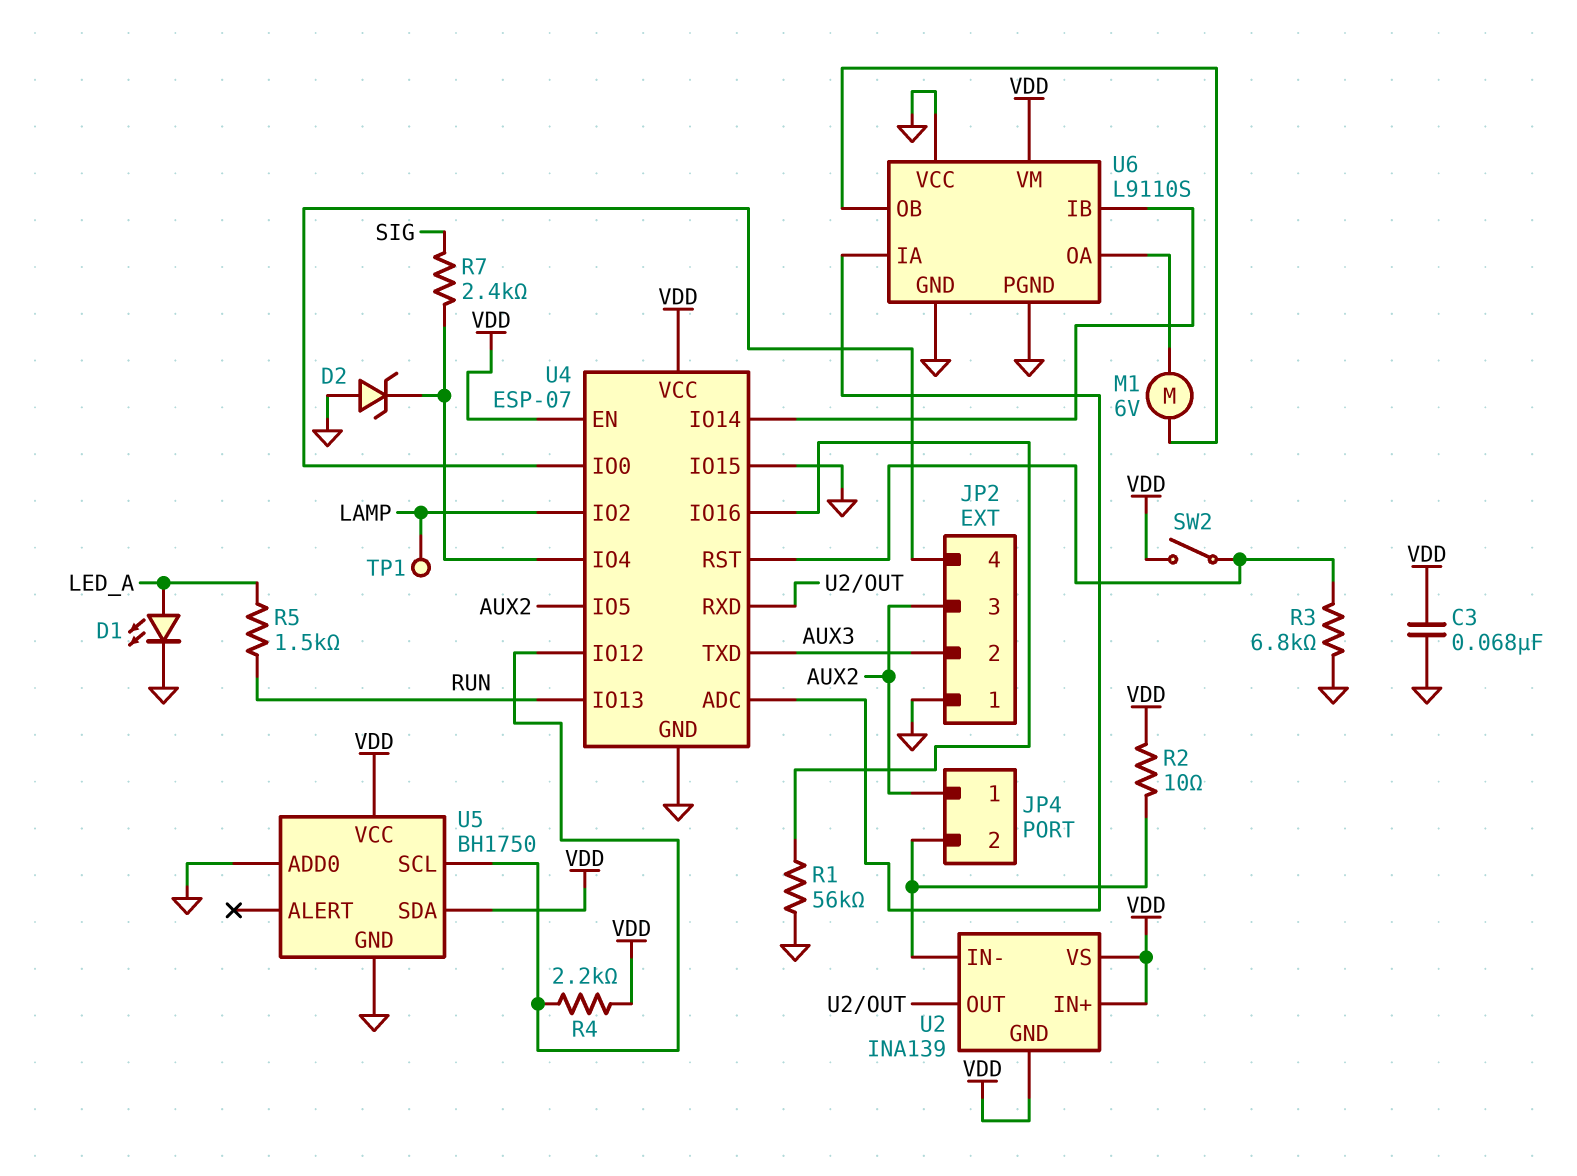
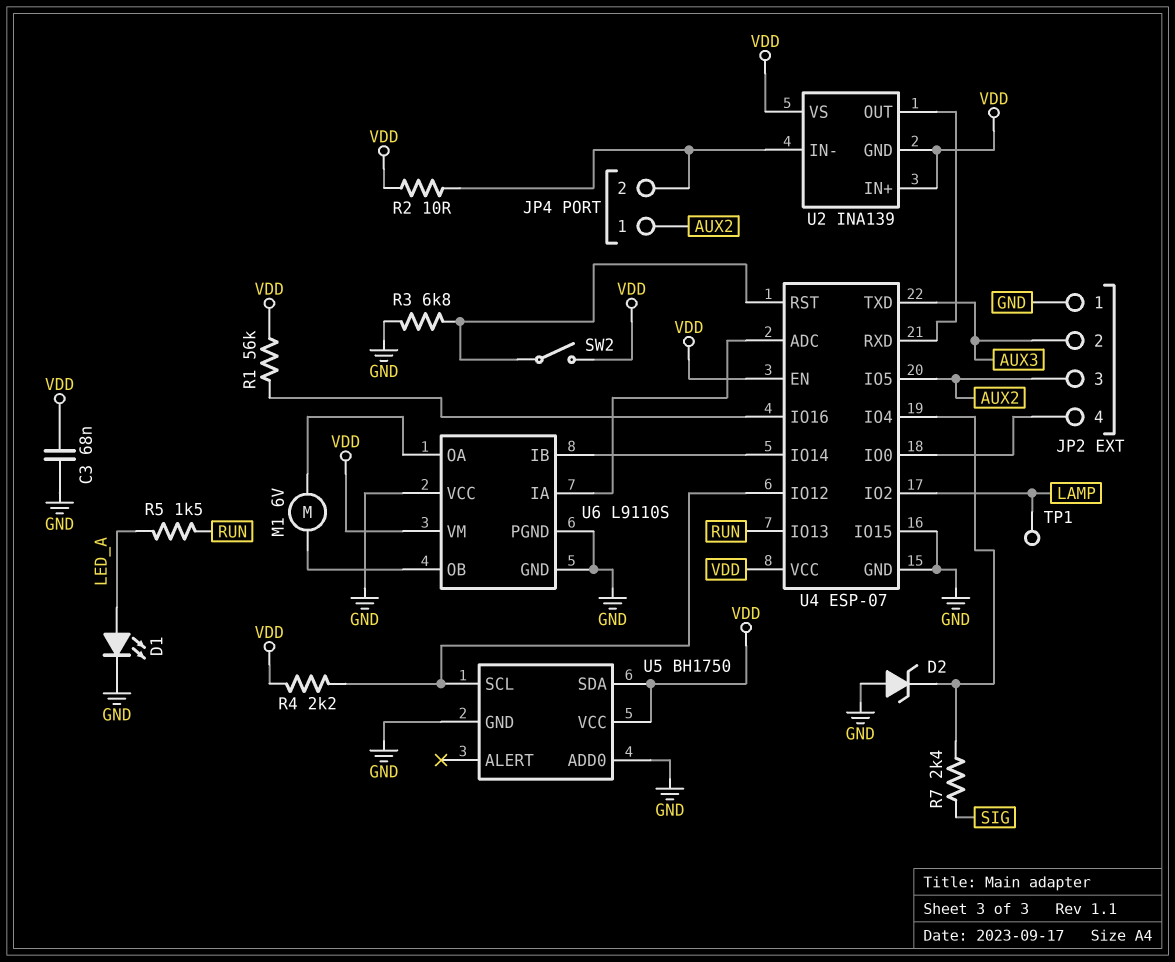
R1: 56k (GND, U4/IO16) -> 56k (U4/IO16, VDD)

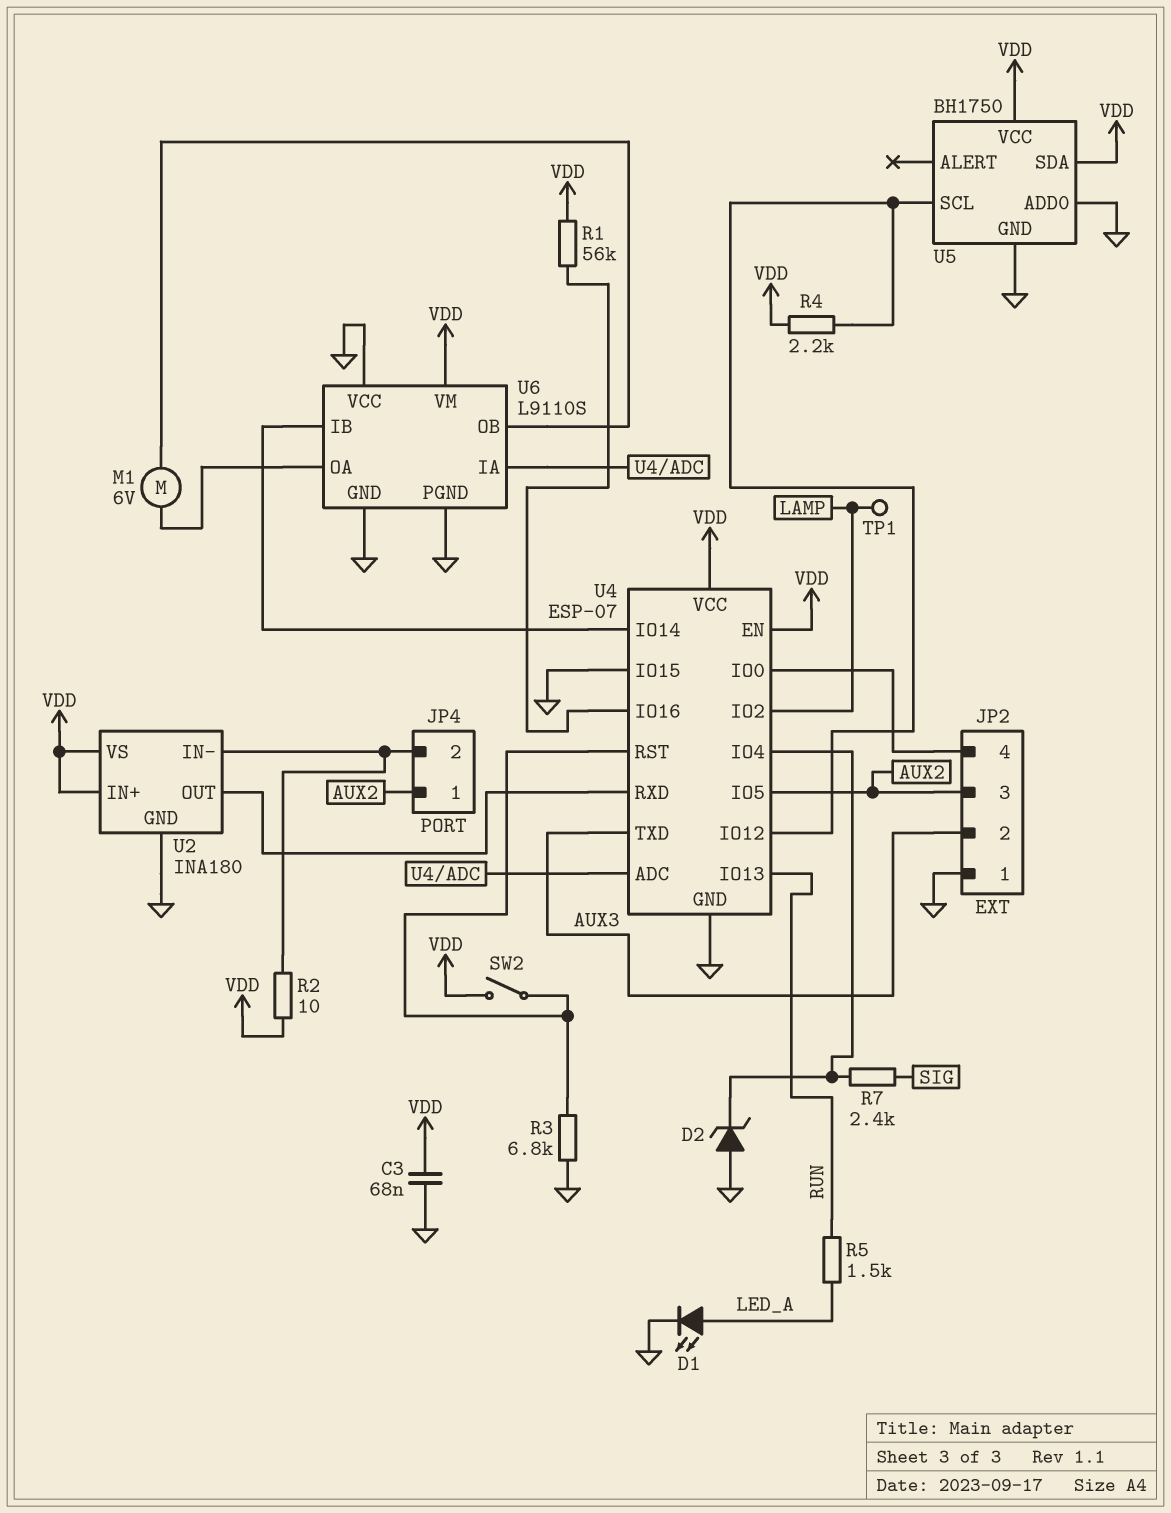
U2: INA139 -> INA180
U2 pin GND: VDD -> GND

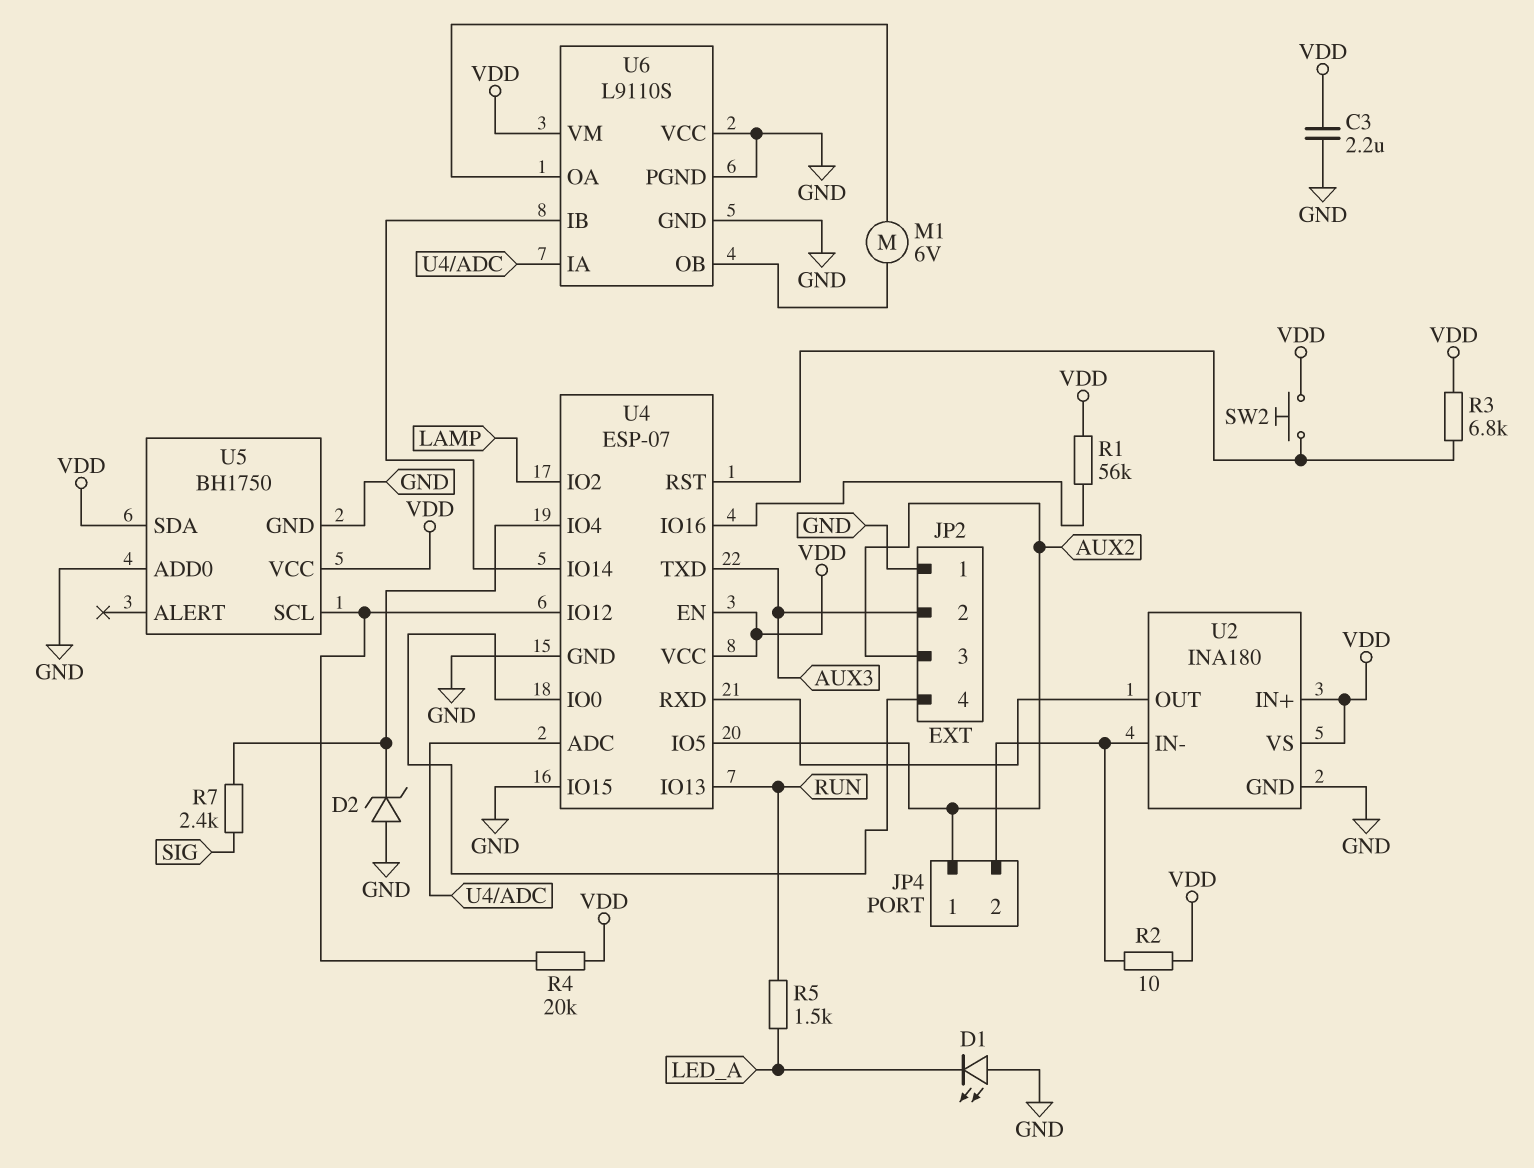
C3: 68nF (GND, VDD) -> 2.2uF (GND, VDD)
D1: LED (A LED_A, K GND) -> LED (A GND, K LED_A)
R3: 6.8k (GND, U4/RST) -> 6.8k (U4/RST, VDD)
R4: 2.2k (U4/IO12, VDD) -> 20k (U4/IO12, VDD)
SW2: switch (U4/RST, VDD) -> button (U4/RST, VDD)
TP1: test point (LAMP) -> none

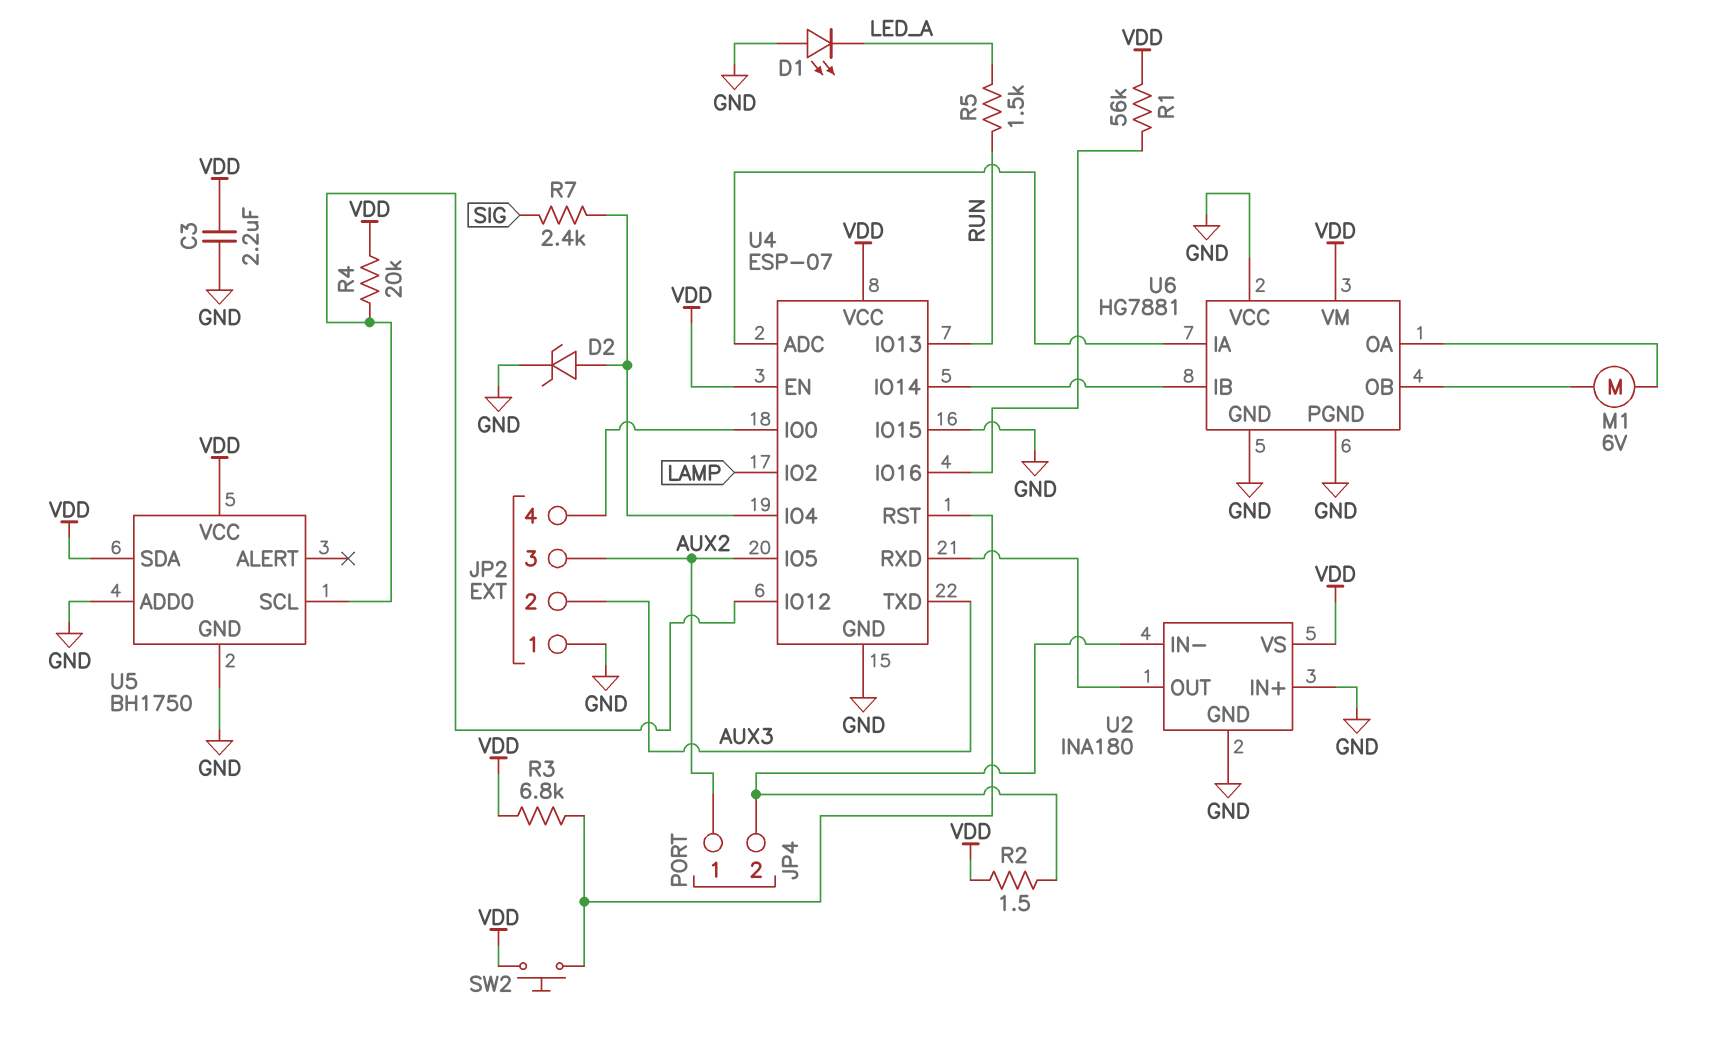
D2: zener (A GND, K U4/IO4) -> zener (A U4/IO4, K GND)
R2: 10 (JP4/2, VDD) -> 1.5 (JP4/2, VDD)
U2 pin IN+: VDD -> GND
U6: L9110S -> HG7881

